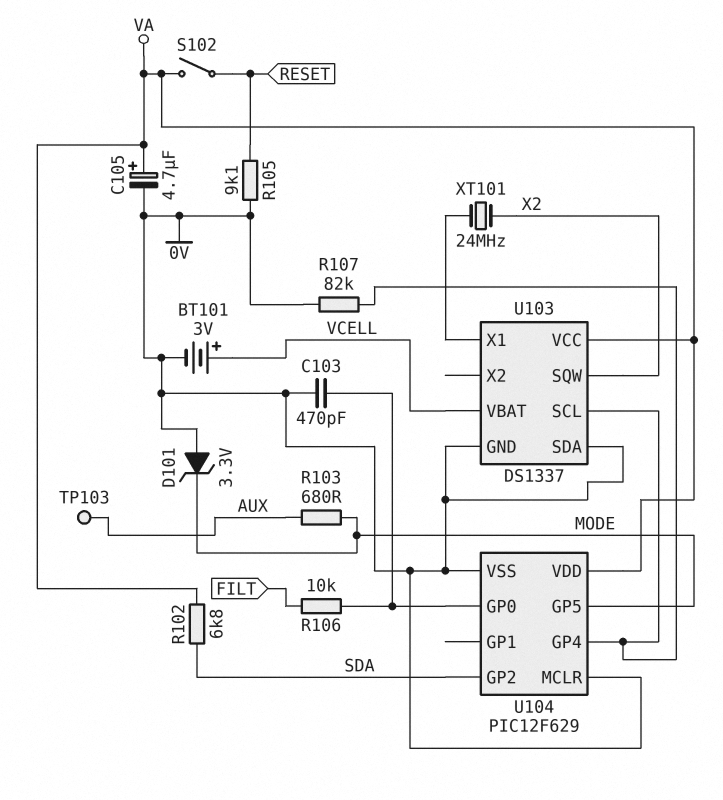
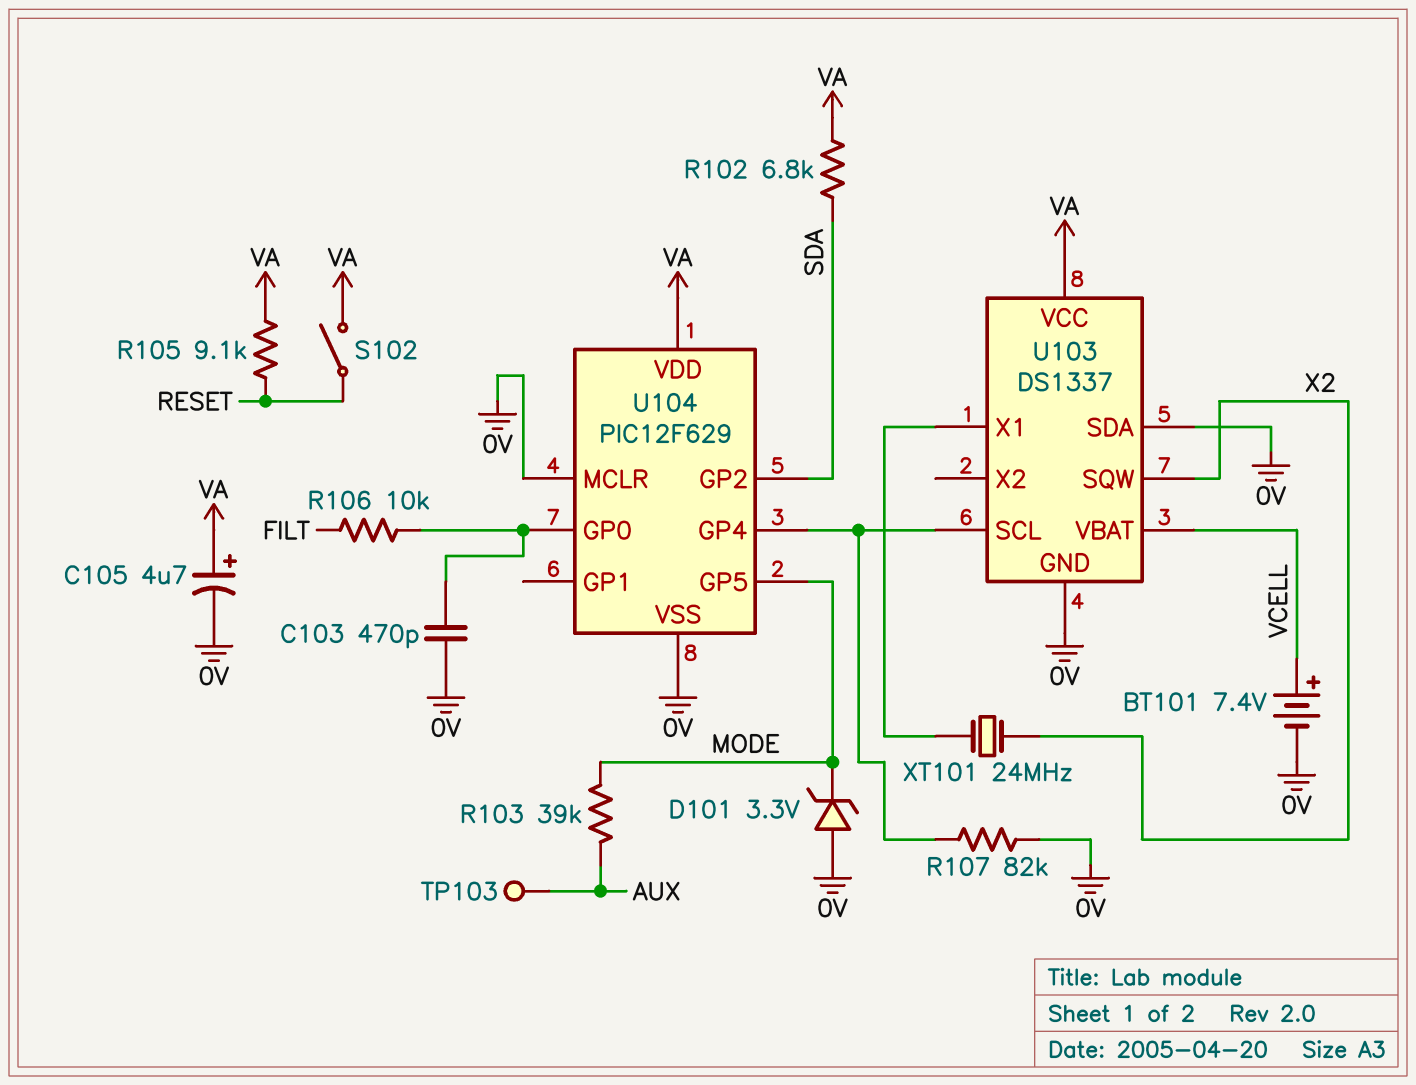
BT101: 3V (plus VCELL, minus 0V) -> 7.4V (plus VCELL, minus 0V)
R103: 680 (AUX, MODE) -> 39k (AUX, MODE)
R105: 9.1k (0V, RESET) -> 9.1k (RESET, VA)

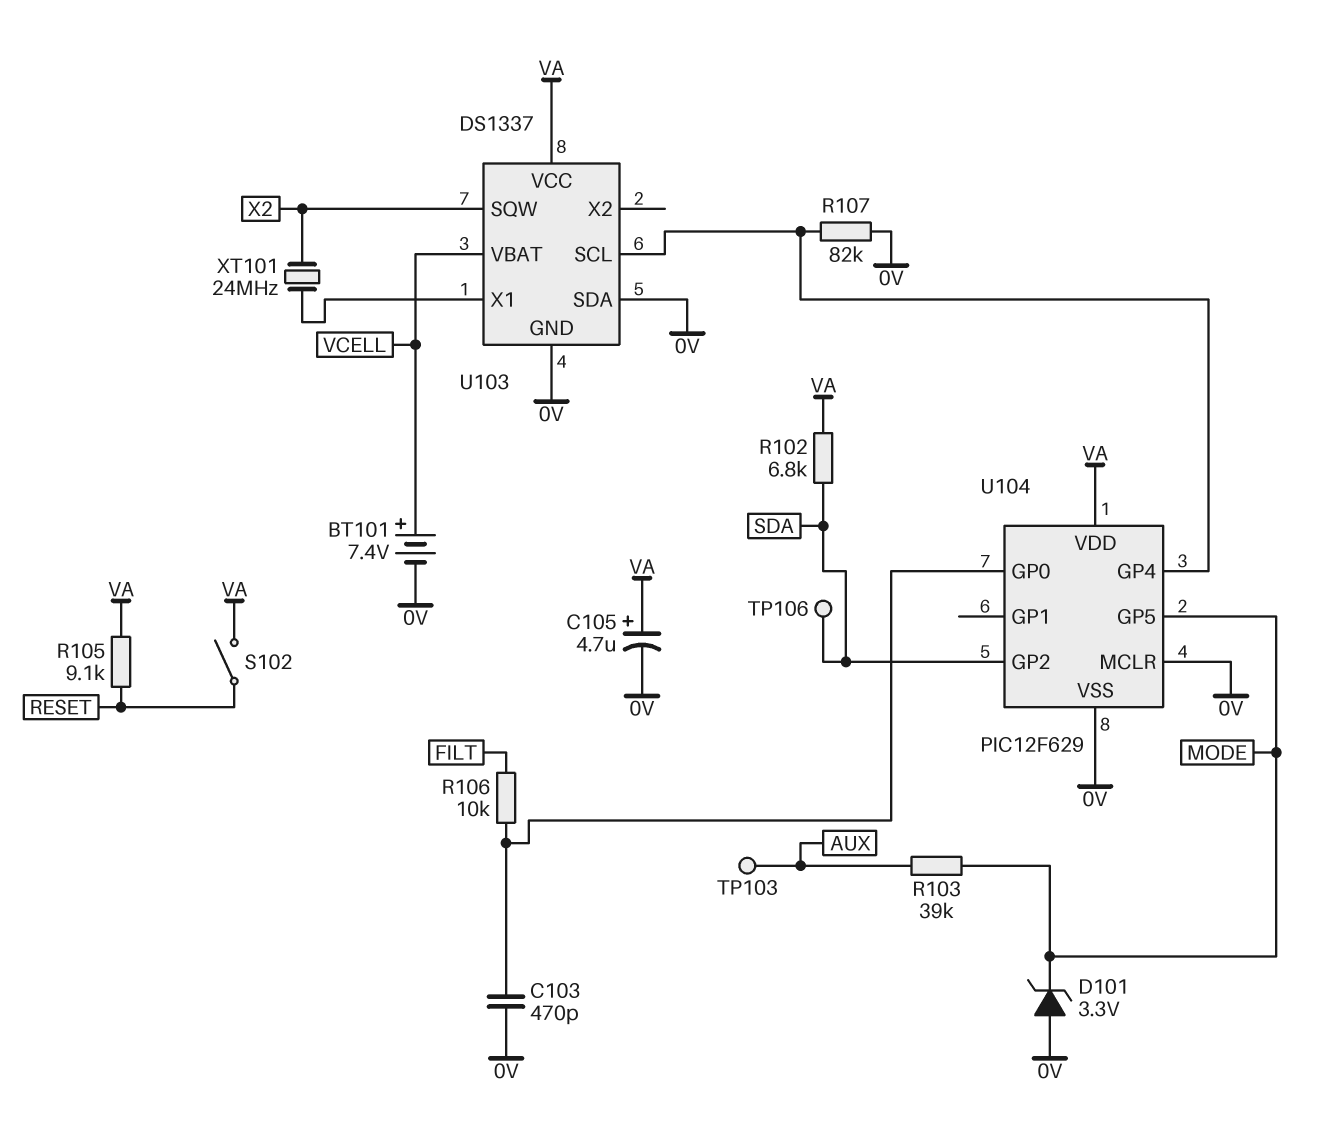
TP106: none -> test point (SDA)

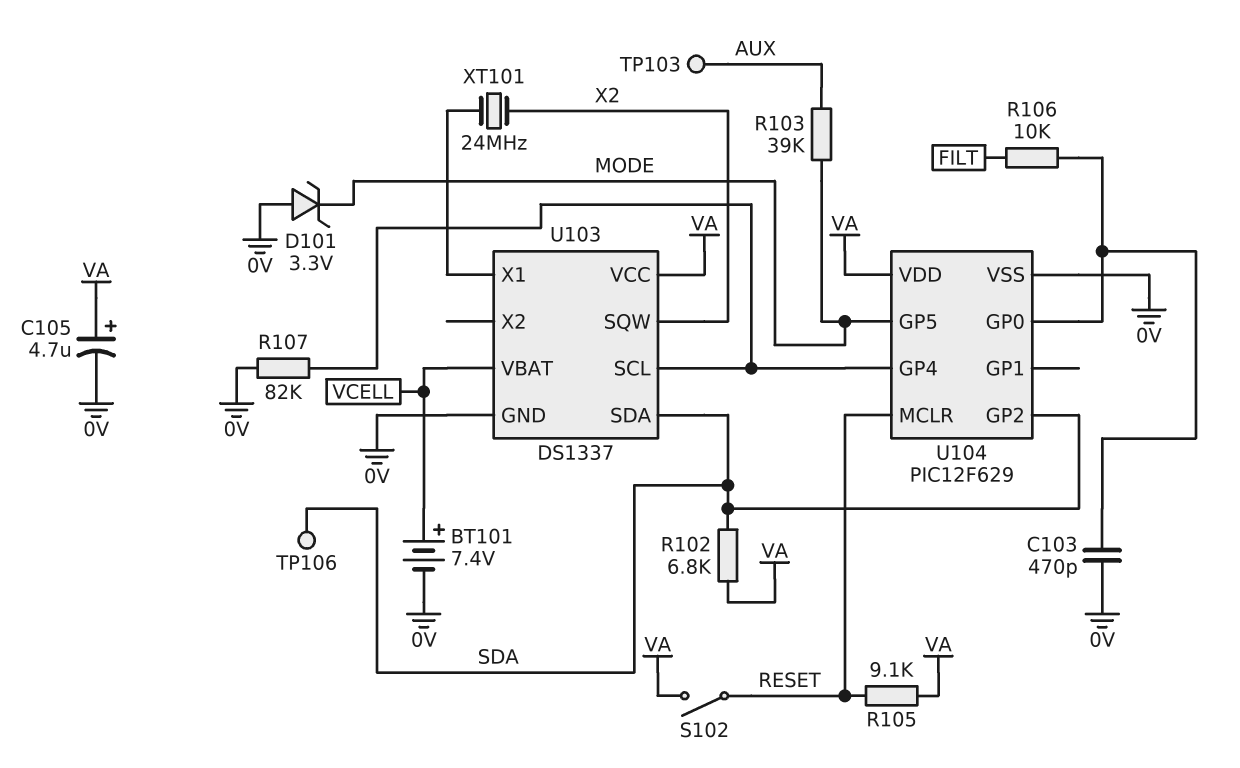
U103 pin SDA: 0V -> SDA
U104 pin MCLR: 0V -> RESET

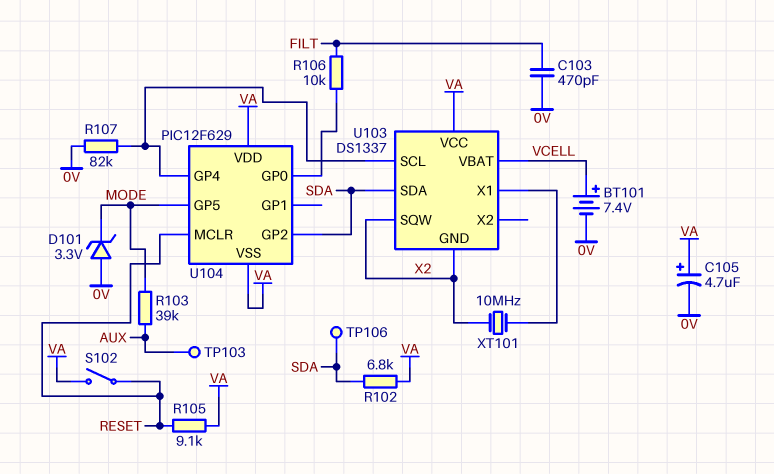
C103: 470pF (0V, U104/GP0) -> 470pF (0V, FILT)
U103 pin GND: 0V -> X2
U104 pin VSS: 0V -> VA
XT101: 24MHz (U103/X1, X2) -> 10MHz (U103/X1, X2)

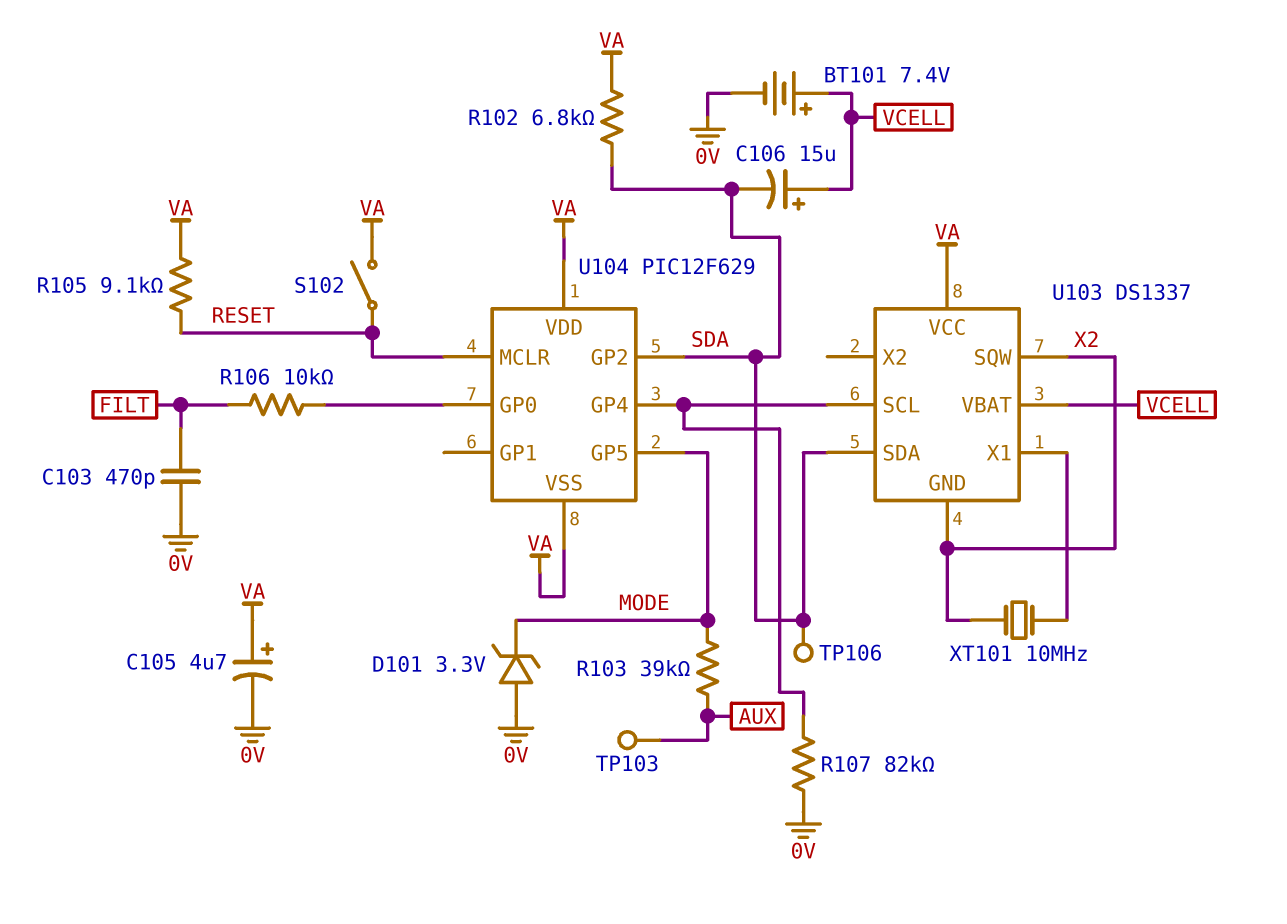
C106: none -> 15uF (plus VCELL, minus SDA)

